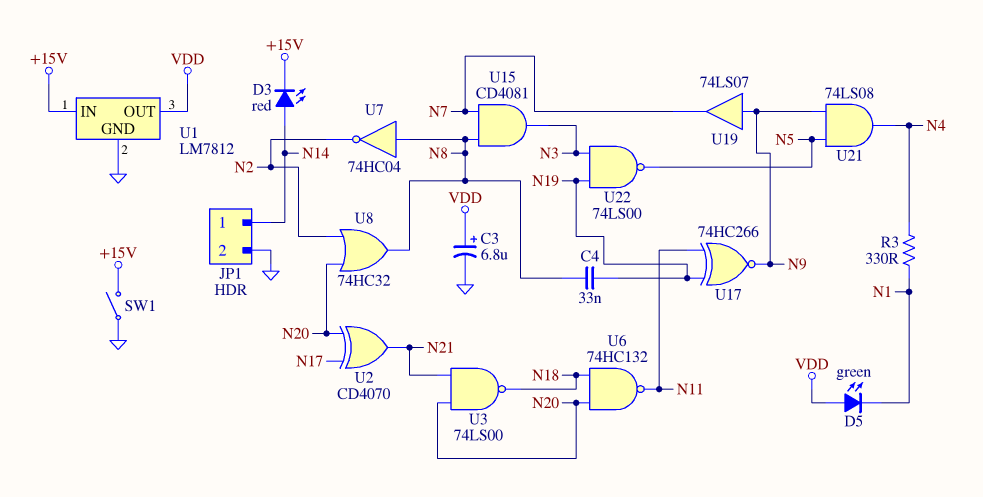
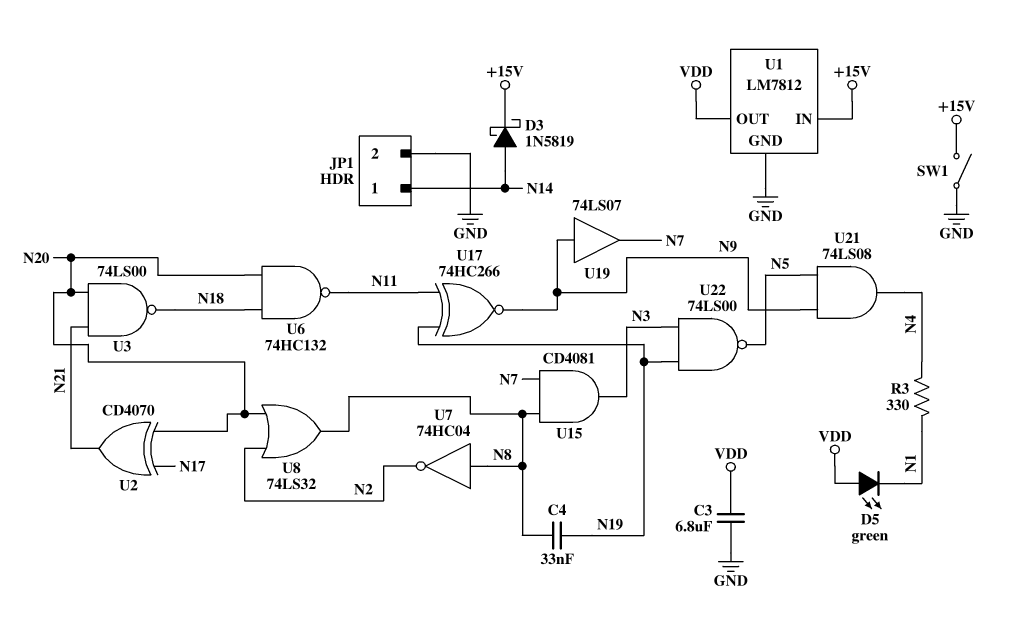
C3: 6.8uF (plus VDD, minus GND) -> 6.8uF (GND, VDD)
D3: LED red (A N14, K +15V) -> schottky 1N5819 (A N14, K +15V)
U8: OR 74HC32 (in N2, in N20, out N8) -> OR 74LS32 (in N2, in N20, out N8)

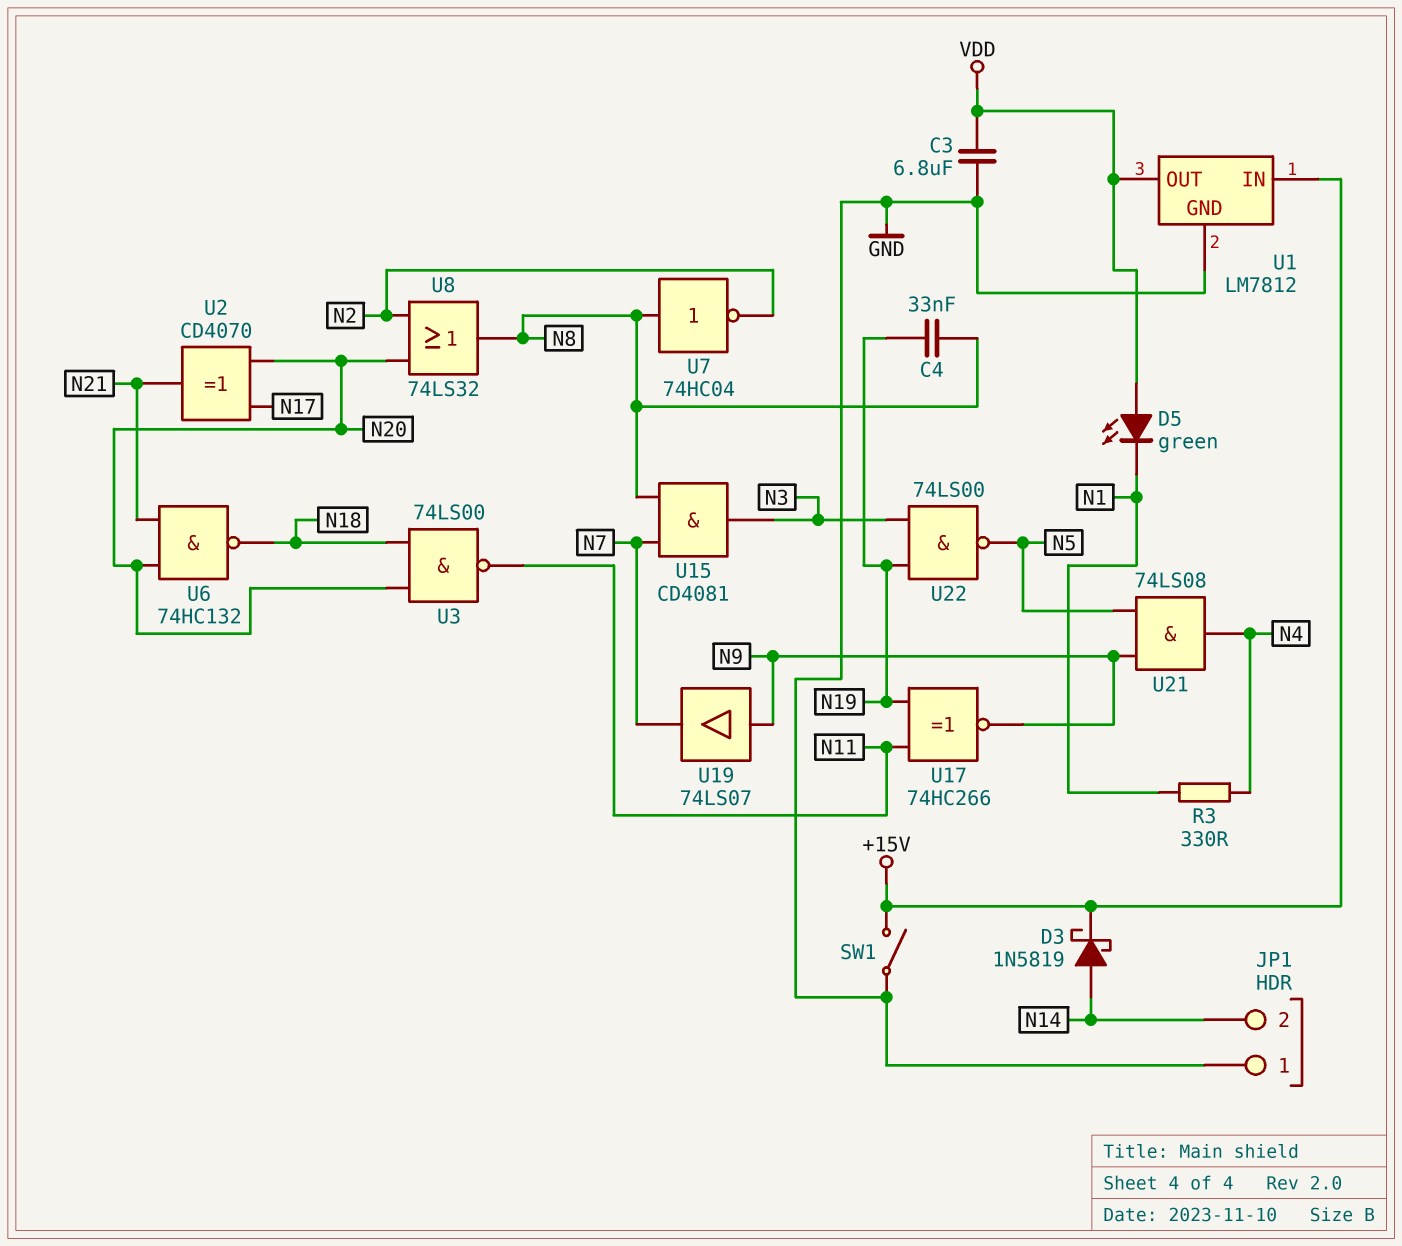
JP1 pin 1: N14 -> GND
JP1 pin 2: GND -> N14
U3: NAND 74LS00 (in N20, in N21, out N18) -> NAND 74LS00 (in N18, in N20, out N11)
U6: NAND 74HC132 (in N18, in N20, out N11) -> NAND 74HC132 (in N20, in N21, out N18)

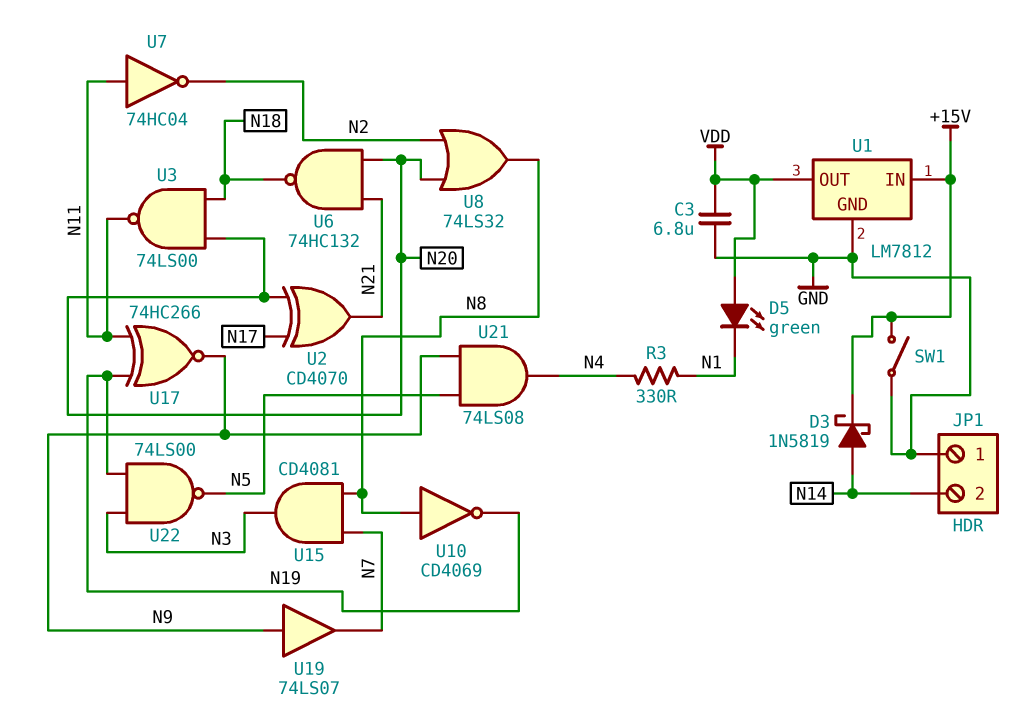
C4: 33nF (N8, N19) -> none
U7: NOT 74HC04 (in N8, out N2) -> NOT 74HC04 (in N11, out N2)
U10: none -> NOT CD4069 (in N8, out N19)

